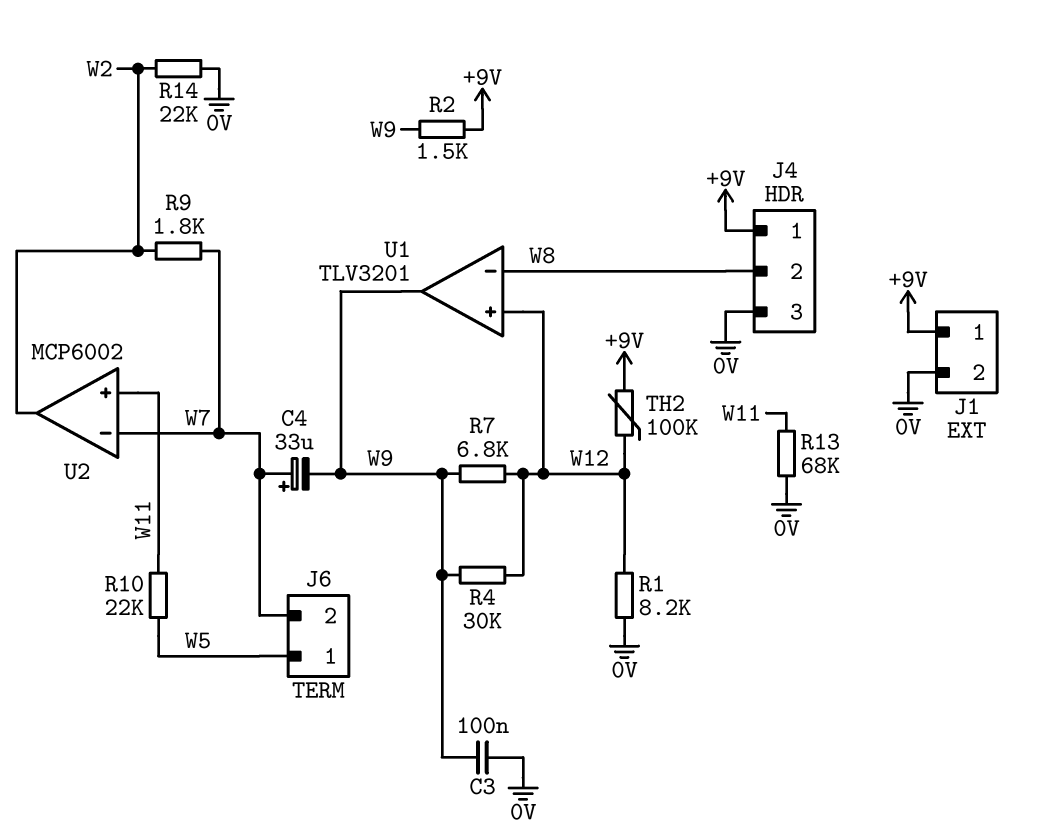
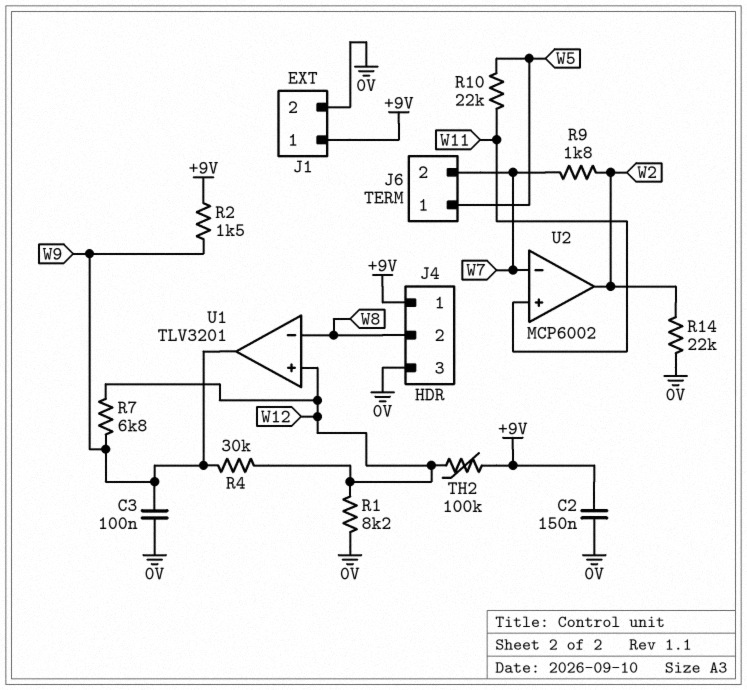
C2: none -> 150nF (+9V, 0V)
C4: 33uF (plus W7, minus W9) -> none
R13: 68k (0V, W11) -> none

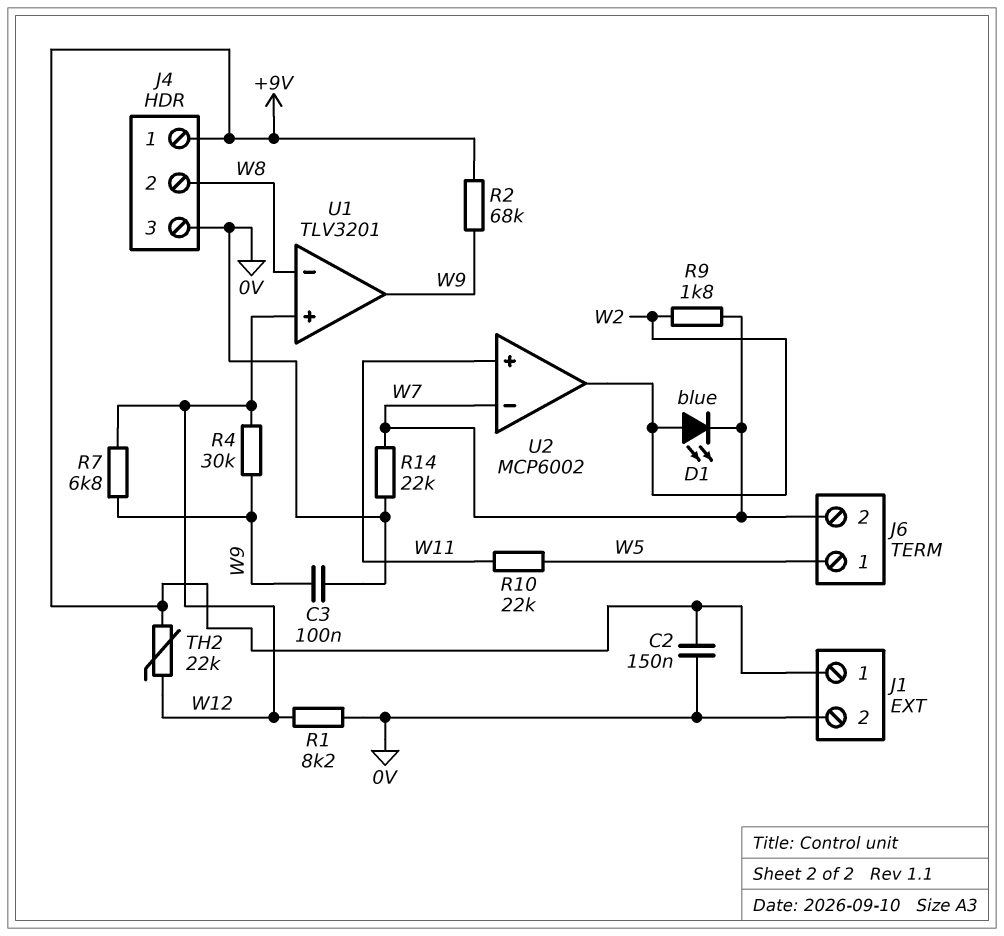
D1: none -> LED blue (A W2, K W7)
R2: 1.5k (+9V, W9) -> 68k (+9V, W9)
R14: 22k (0V, W2) -> 22k (0V, W7)
TH2: 100k (+9V, W12) -> 22k (+9V, W12)

